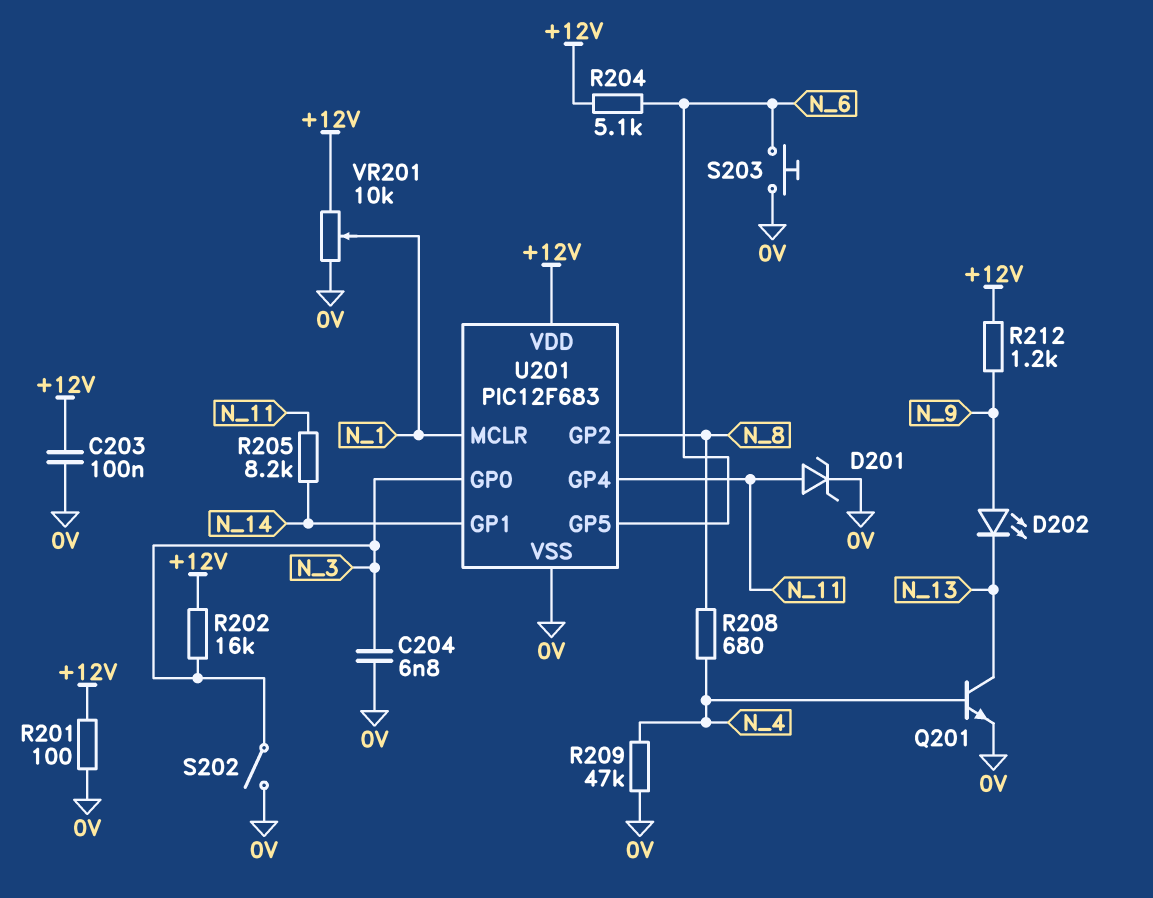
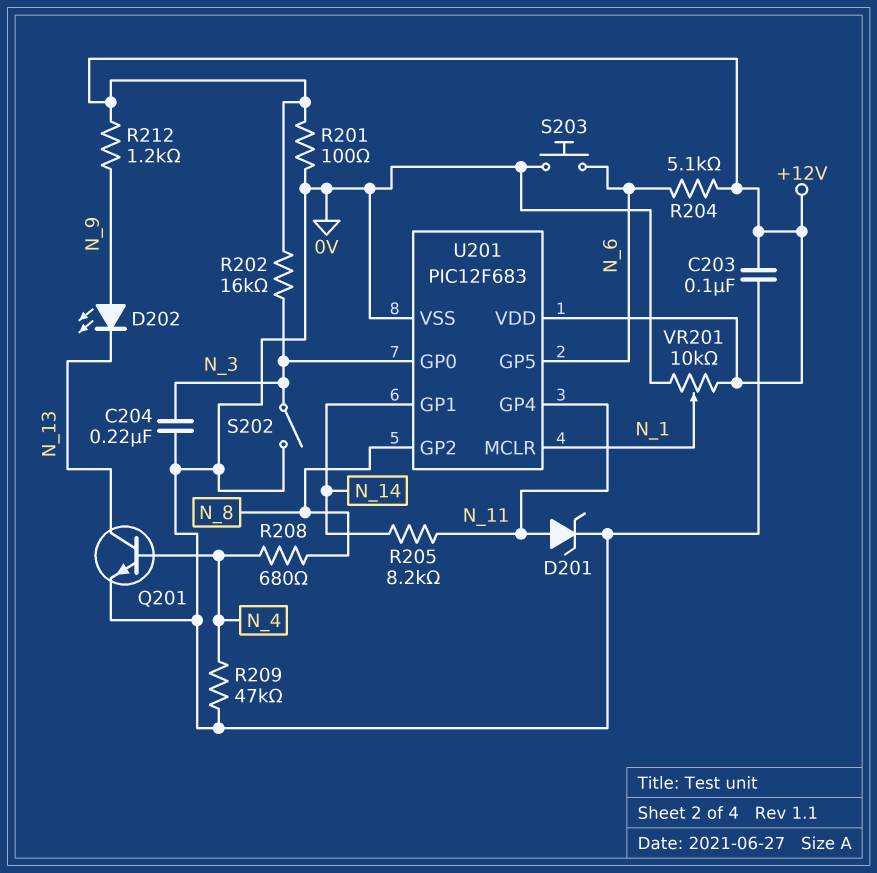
C204: 6.8nF (0V, N_3) -> 220nF (0V, N_3)

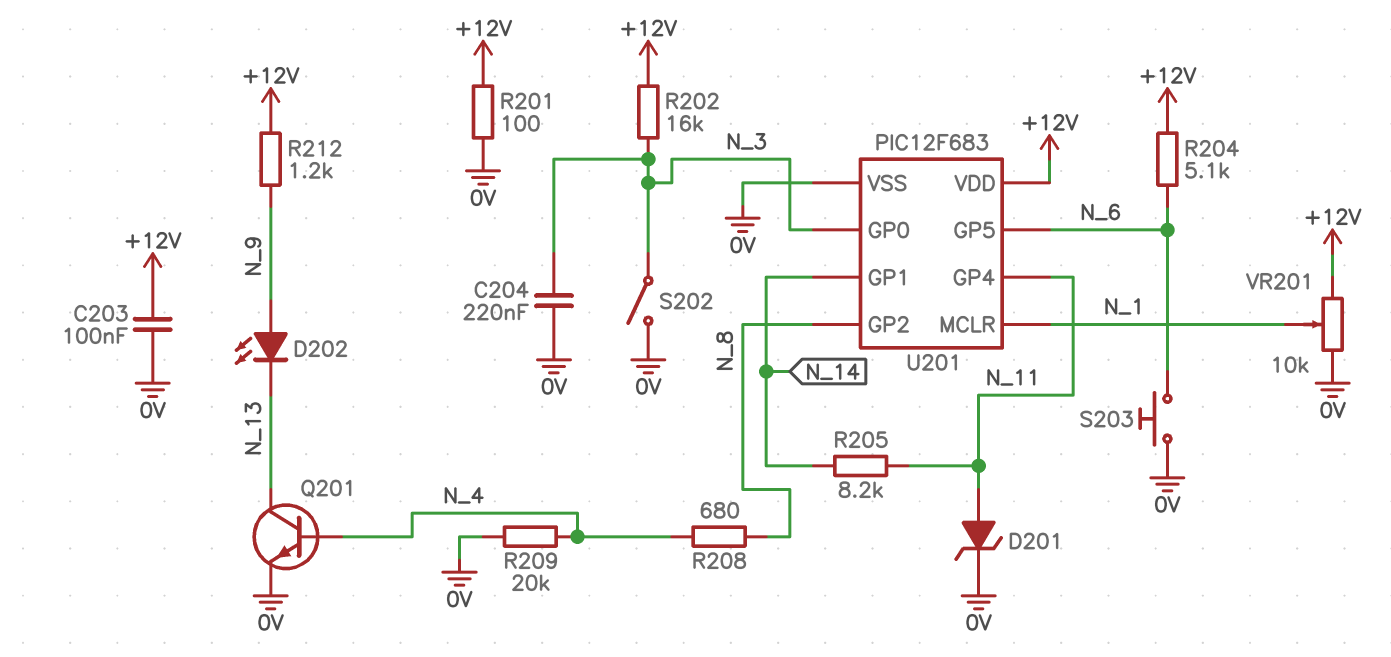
R209: 47k (0V, N_4) -> 20k (0V, N_4)

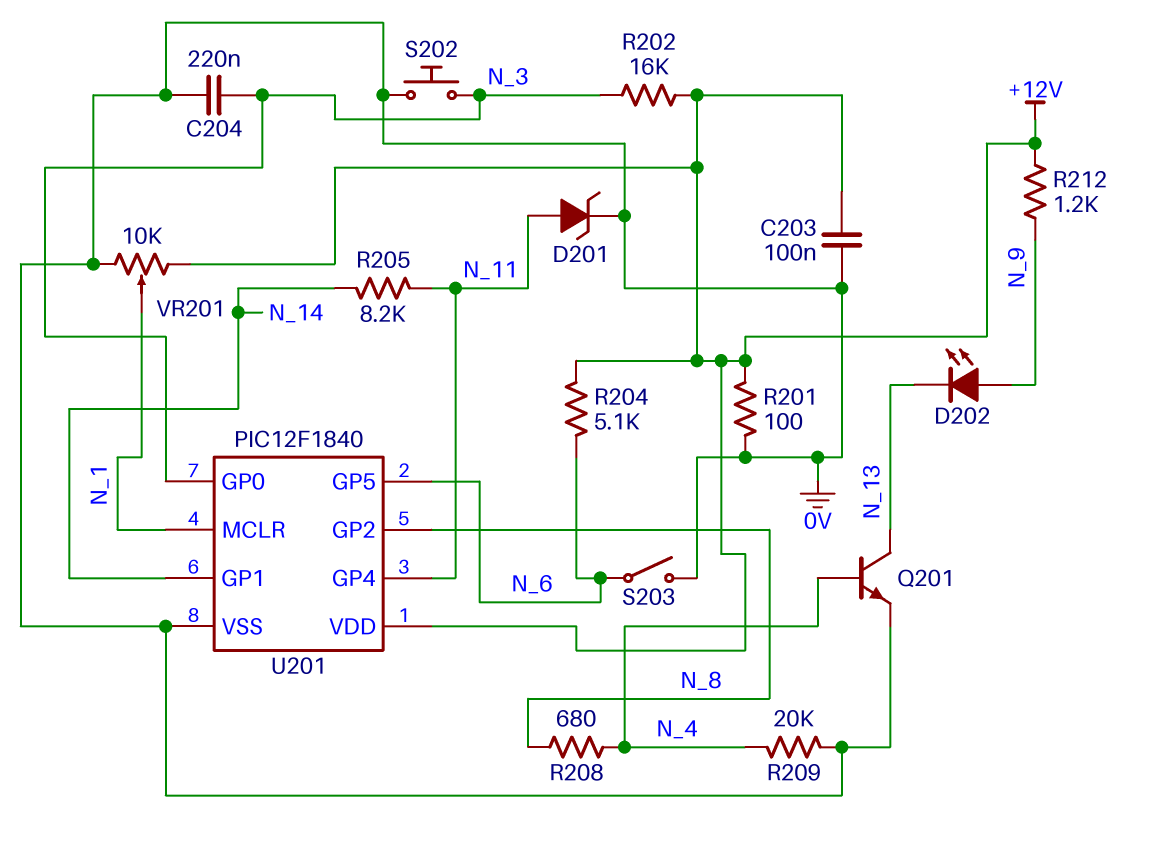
S202: switch (0V, N_3) -> button (0V, N_3)
S203: button (0V, N_6) -> switch (0V, N_6)
U201: PIC12F683 -> PIC12F1840

